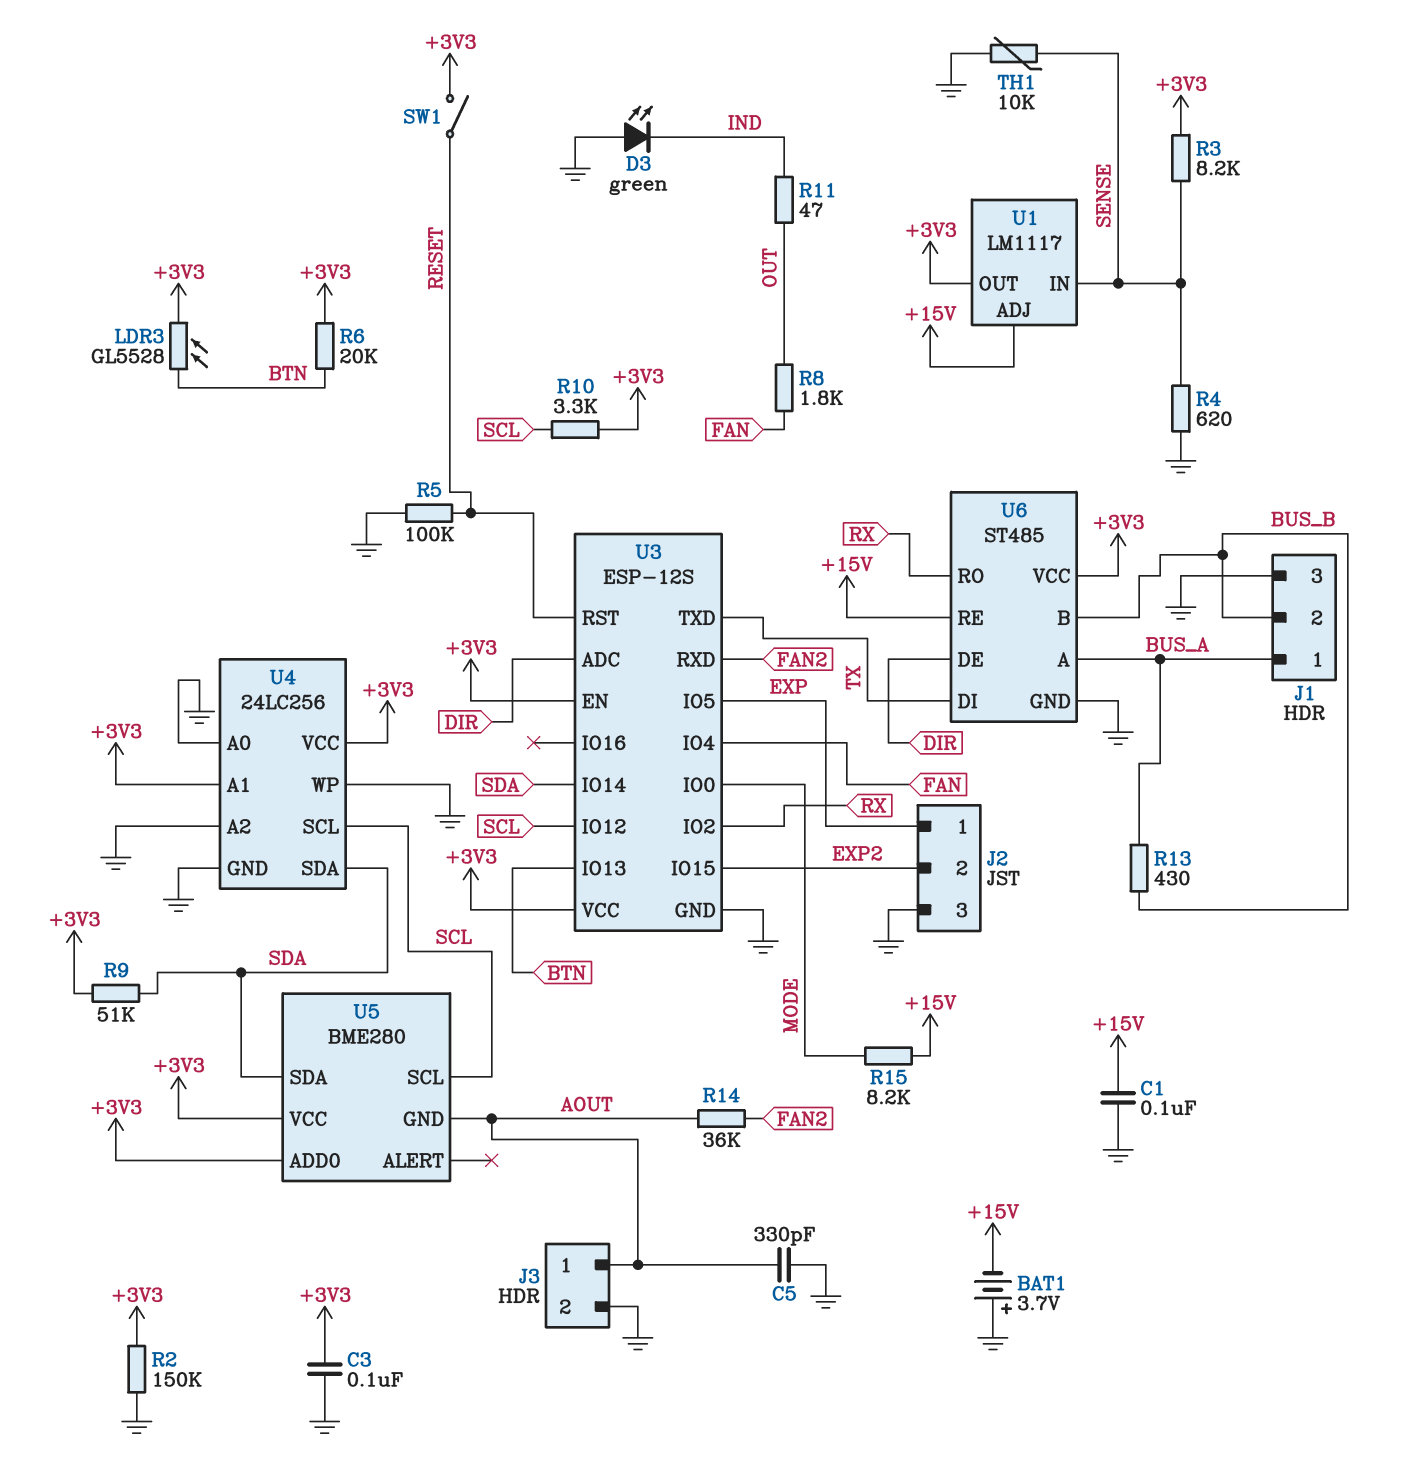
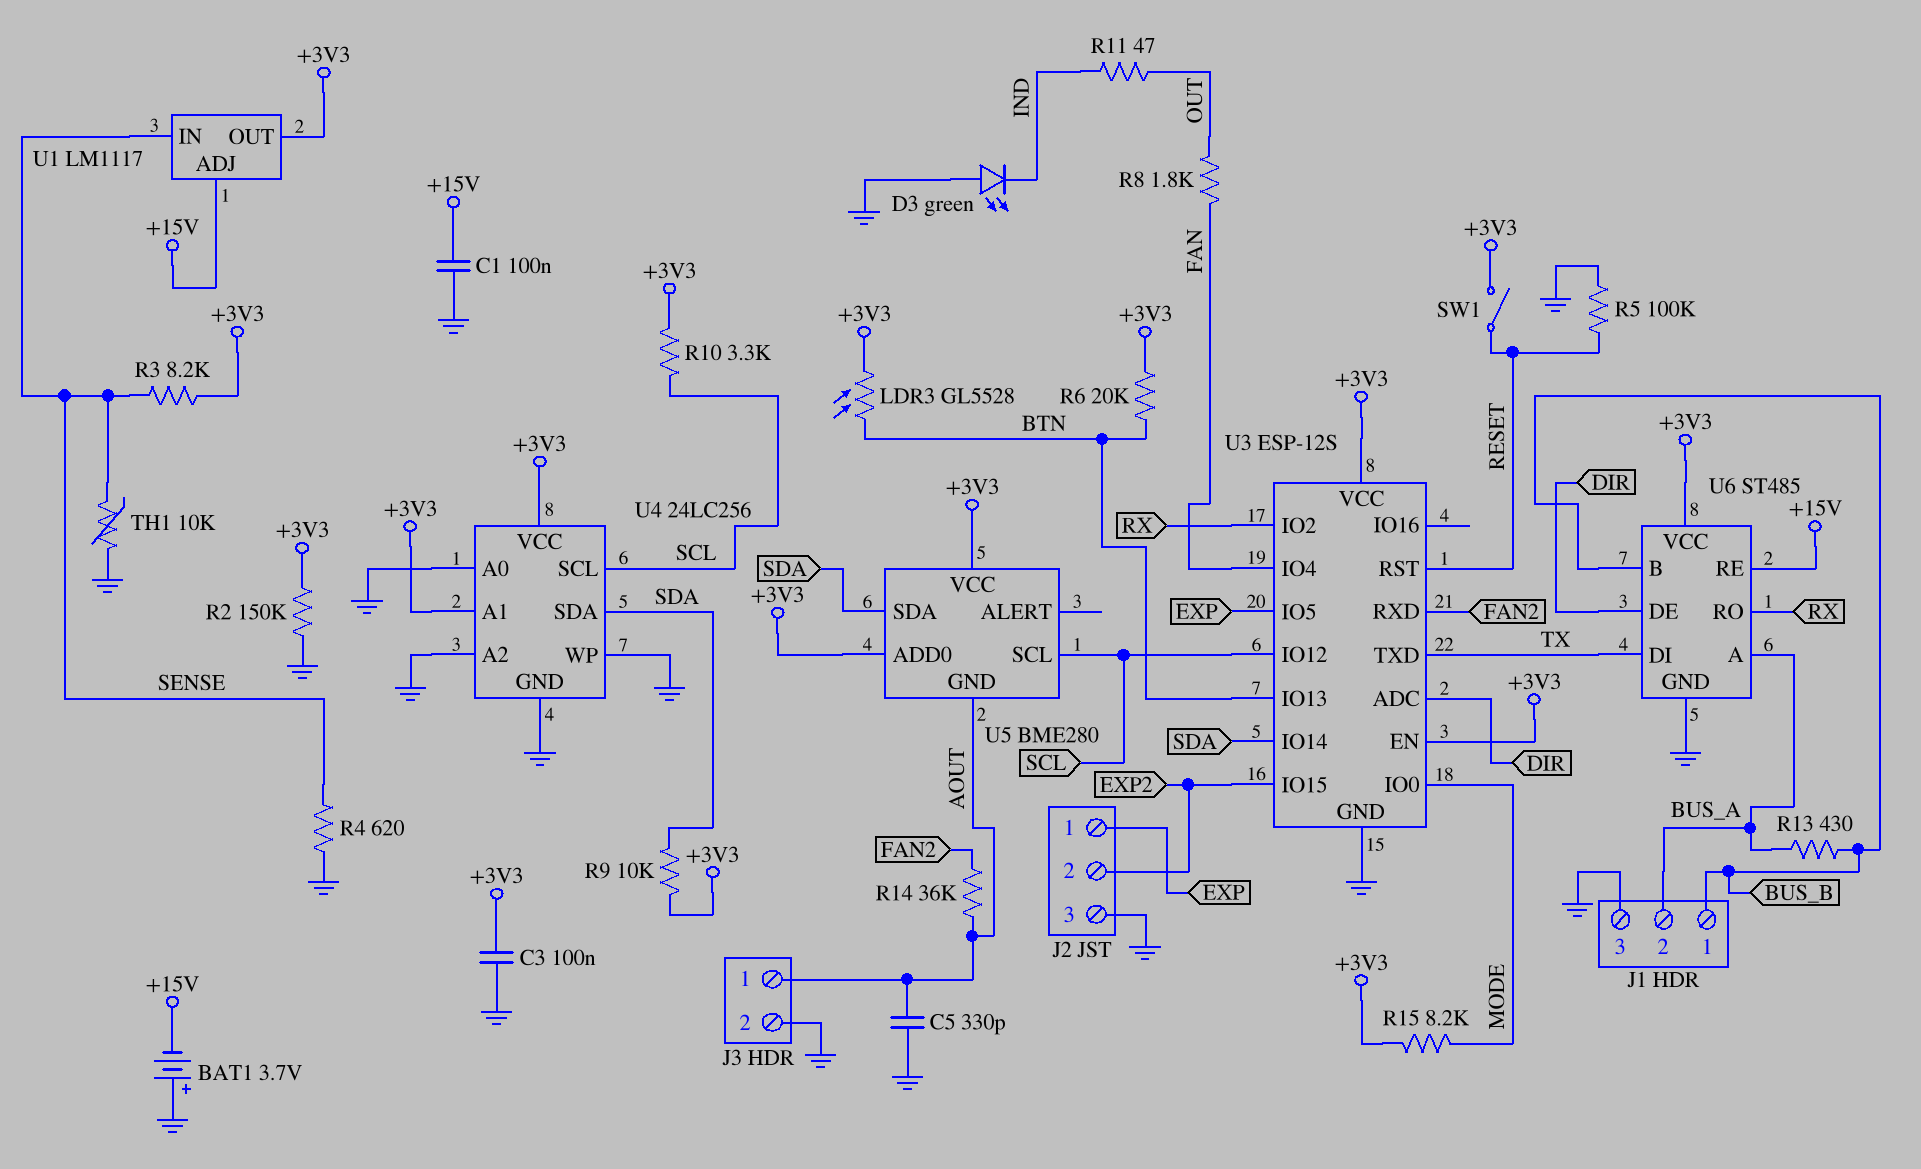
J1 pin 1: BUS_A -> BUS_B
J1 pin 2: BUS_B -> BUS_A
R9: 51k (+3V3, SDA) -> 10k (+3V3, SDA)
R15: 8.2k (+15V, MODE) -> 8.2k (+3V3, MODE)

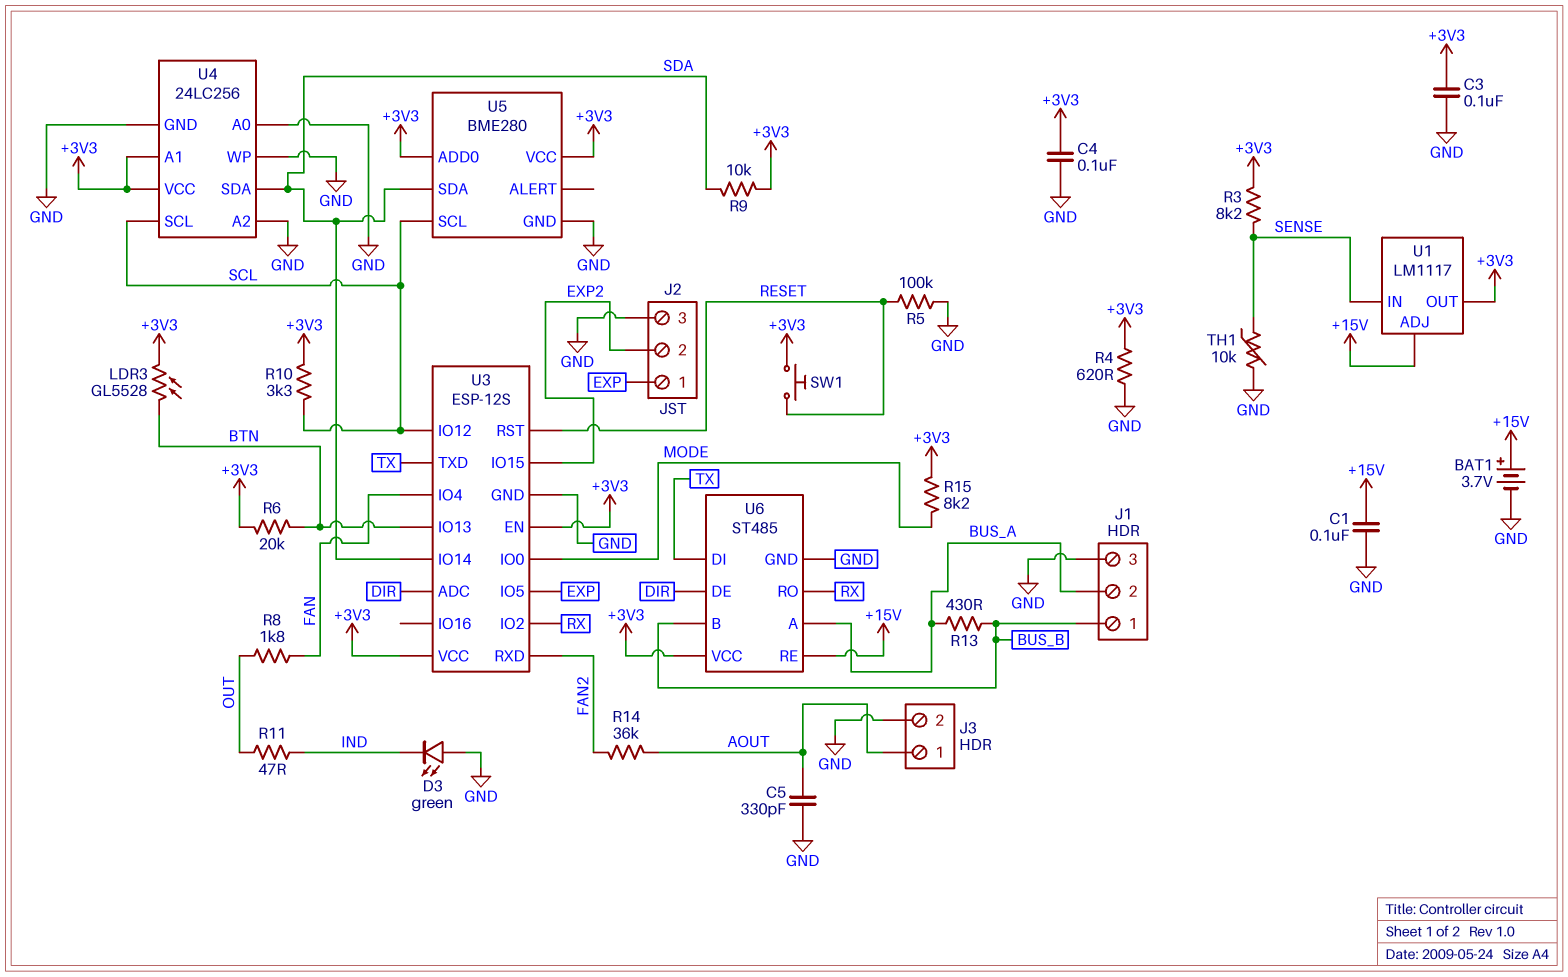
BAT1: 3.7V (plus GND, minus +15V) -> 3.7V (plus +15V, minus GND)
C4: none -> 100nF (+3V3, GND)
R2: 150k (+3V3, GND) -> none
R4: 620 (GND, SENSE) -> 620 (+3V3, GND)
SW1: switch (+3V3, RESET) -> button (+3V3, RESET)
U5 pin GND: AOUT -> GND

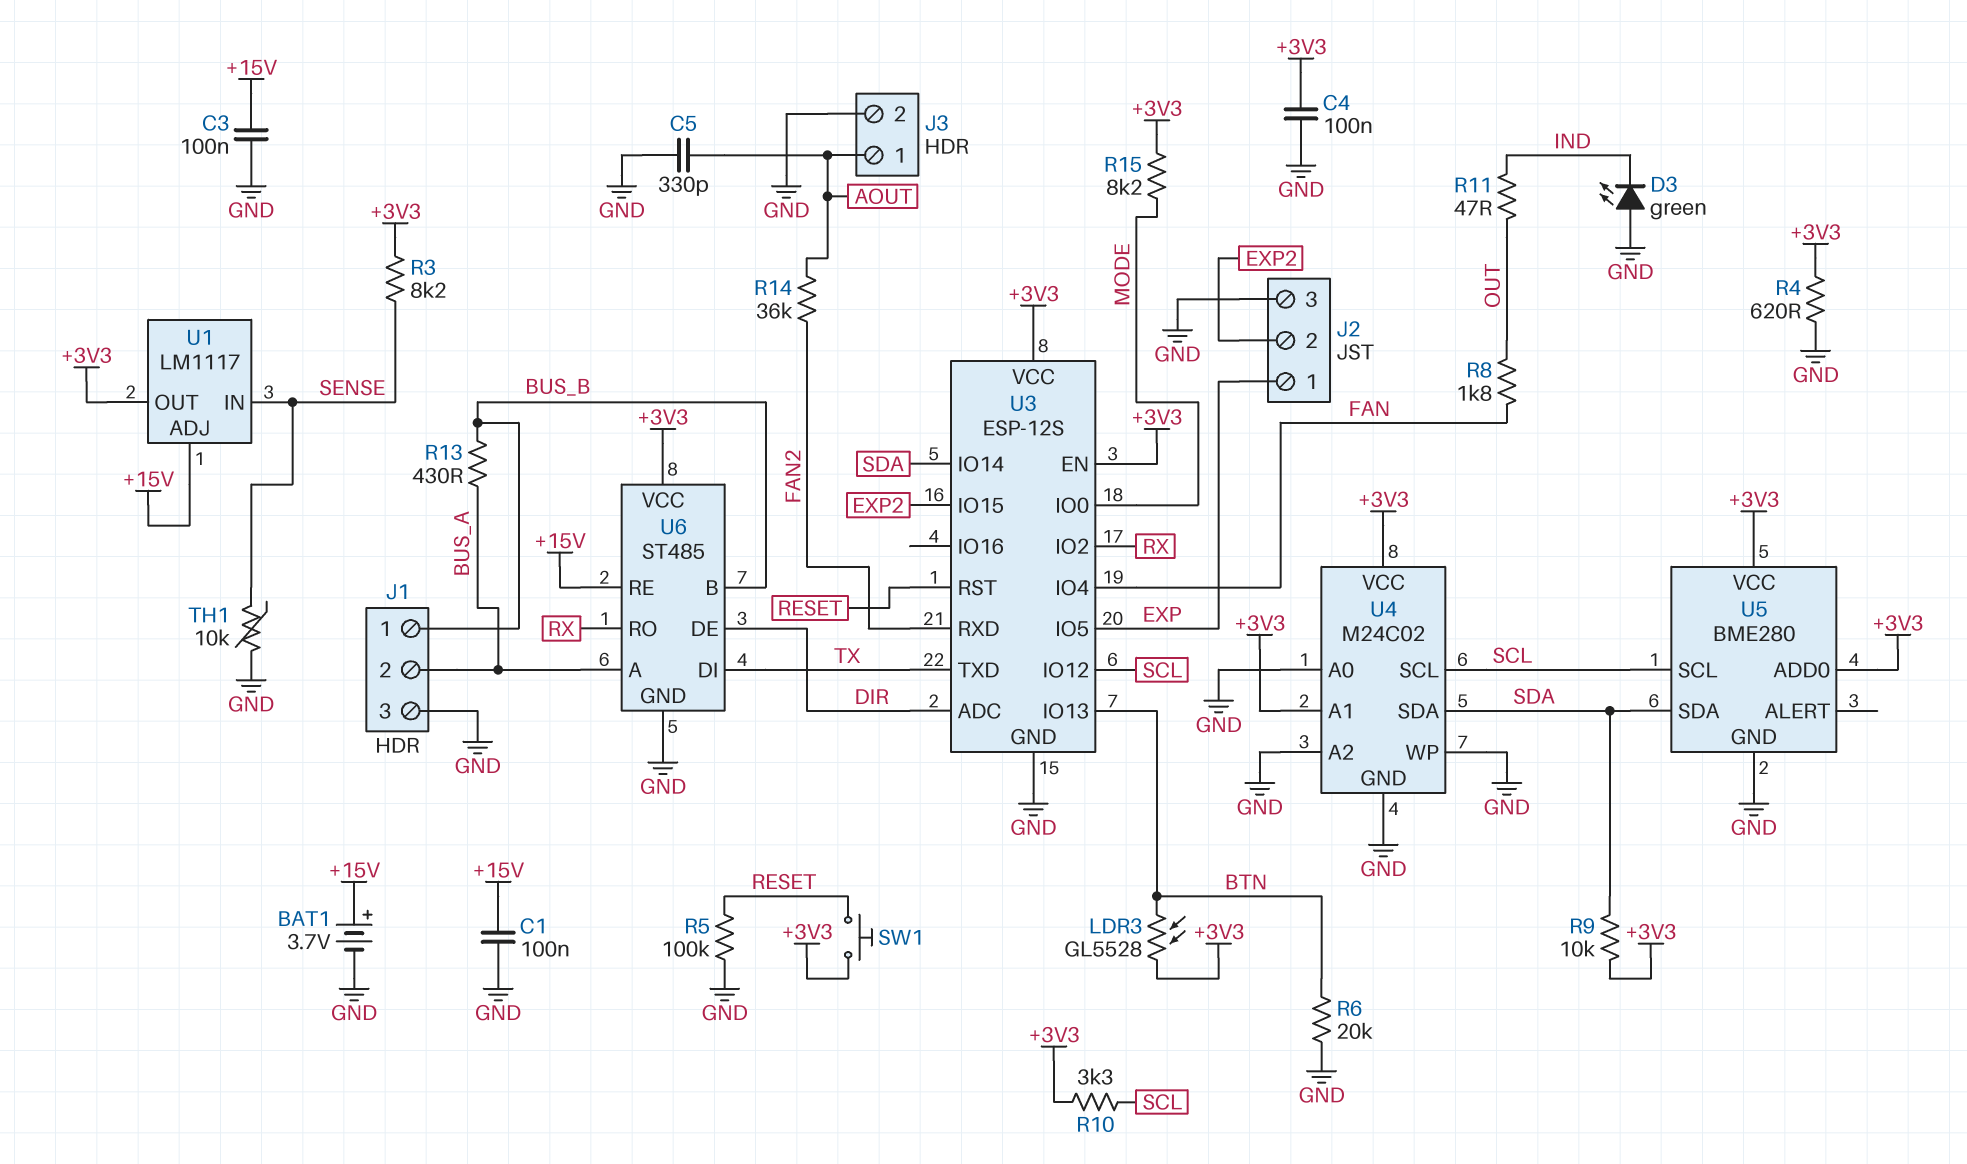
C3: 100nF (+3V3, GND) -> 100nF (+15V, GND)
R6: 20k (+3V3, BTN) -> 20k (BTN, GND)
U4: 24LC256 -> M24C02

